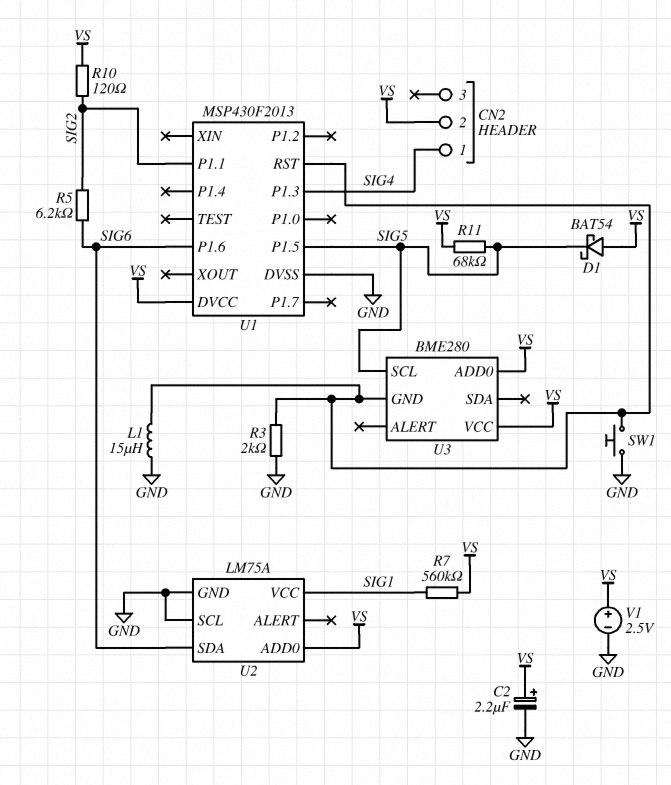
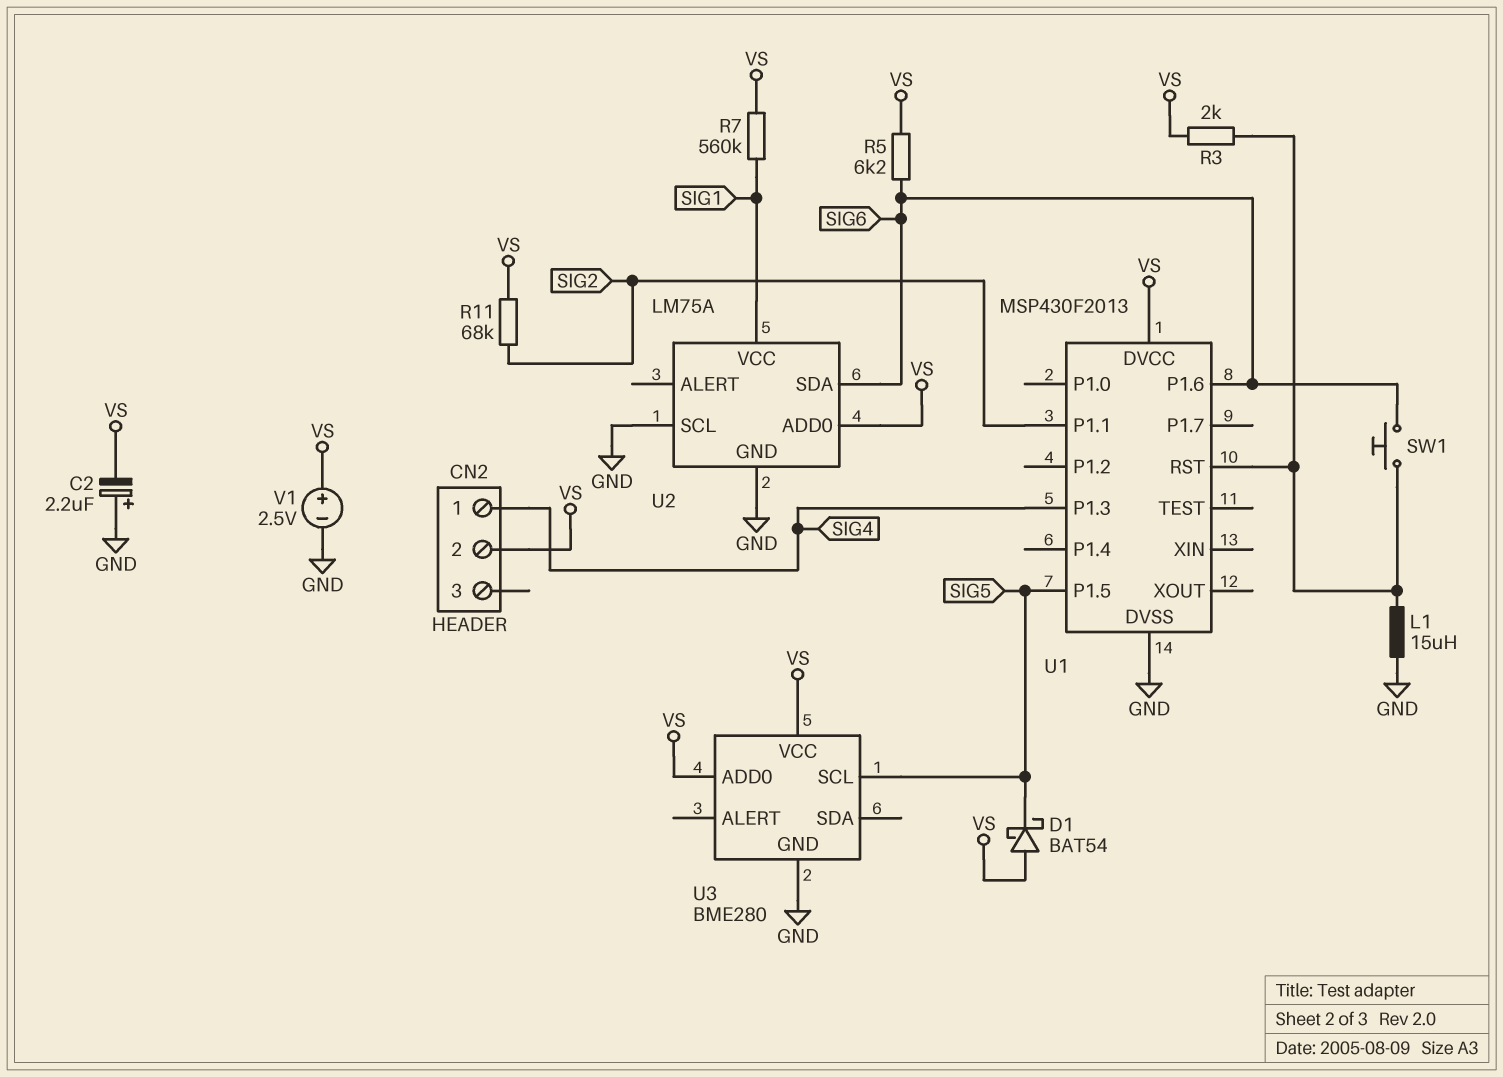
C2: 2.2uF (plus VS, minus GND) -> 2.2uF (plus GND, minus VS)
R3: 2k (GND, U1/RST) -> 2k (U1/RST, VS)
R5: 6.2k (SIG2, SIG6) -> 6.2k (SIG6, VS)
R10: 120 (SIG2, VS) -> none
R11: 68k (SIG5, VS) -> 68k (SIG2, VS)
SW1: button (GND, U1/RST) -> button (SIG6, U1/RST)
U3 pin GND: U1/RST -> GND

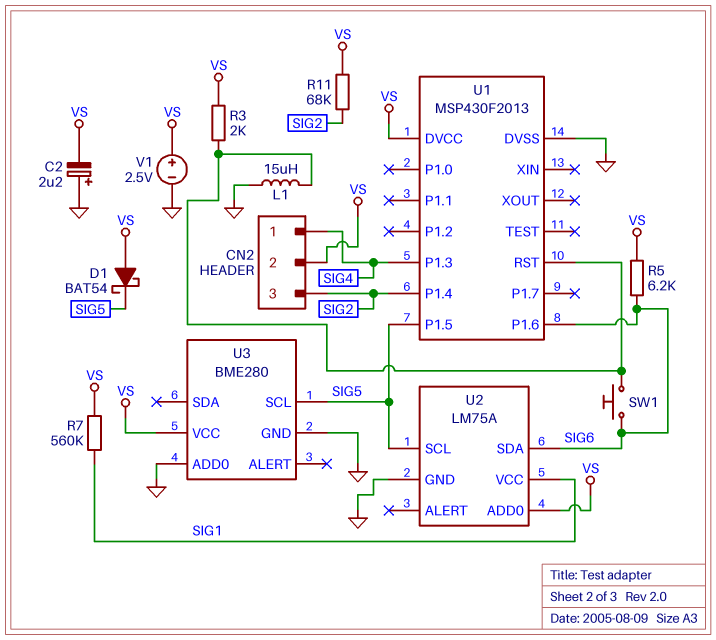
CN2 pin 3: none -> SIG2
U1 pin P1.1: SIG2 -> none
U1 pin P1.4: none -> SIG2
U2 pin SCL: GND -> SIG5
U3 pin ADD0: VS -> GND

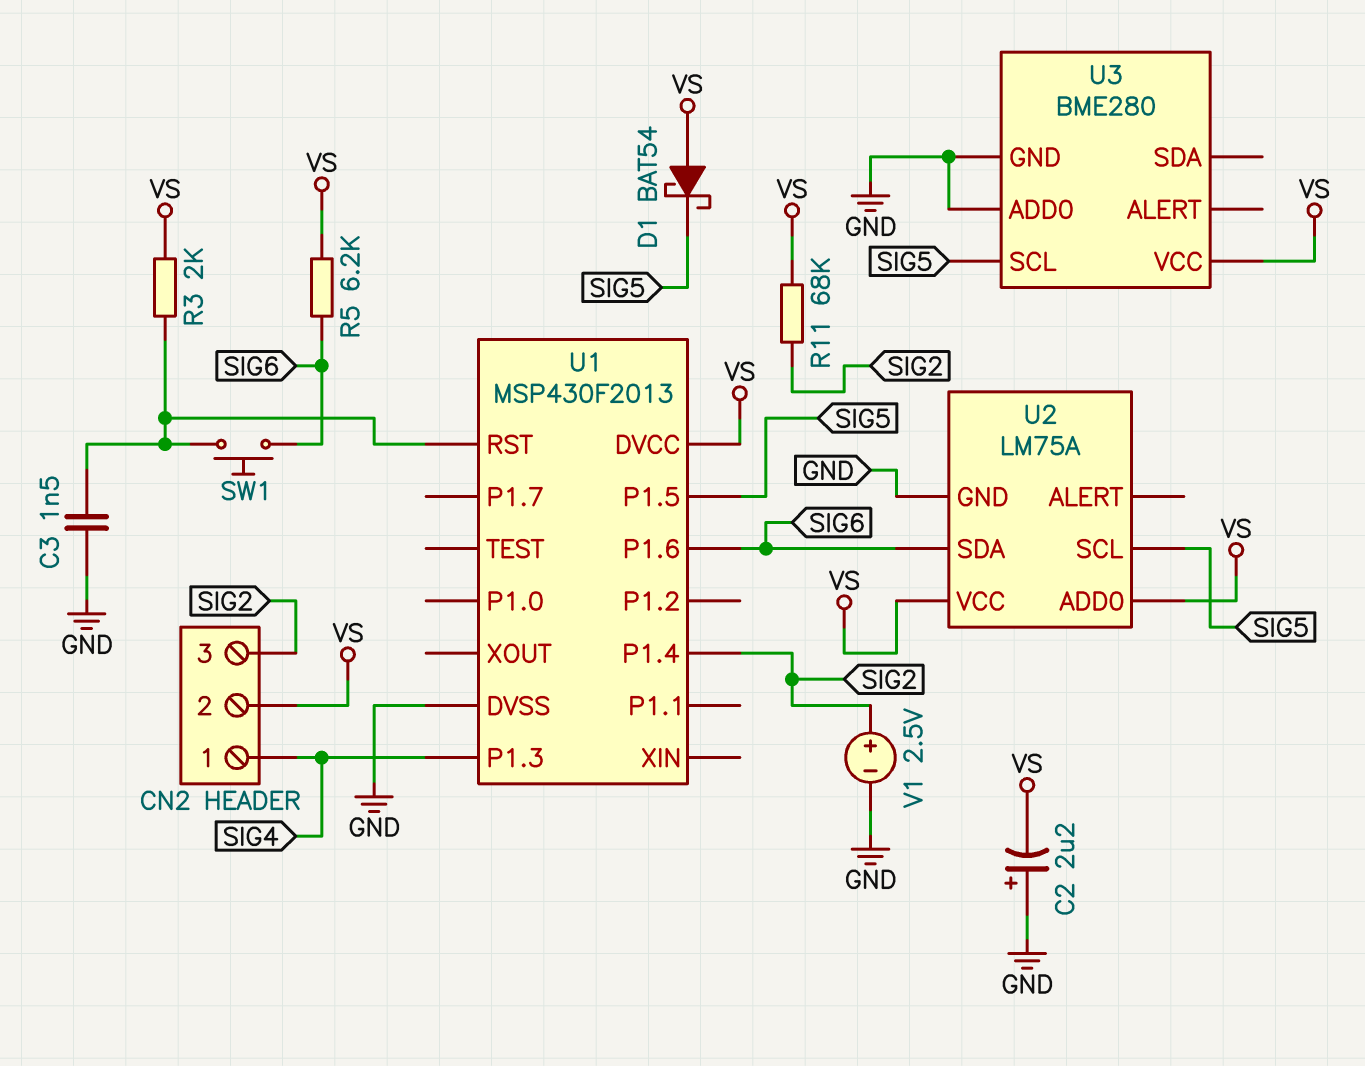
C3: none -> 1.5nF (GND, U1/RST)
L1: 15uH (GND, U1/RST) -> none
R7: 560k (SIG1, VS) -> none
U2 pin VCC: SIG1 -> VS
V1: 2.5V (plus VS, minus GND) -> 2.5V (plus SIG2, minus GND)

